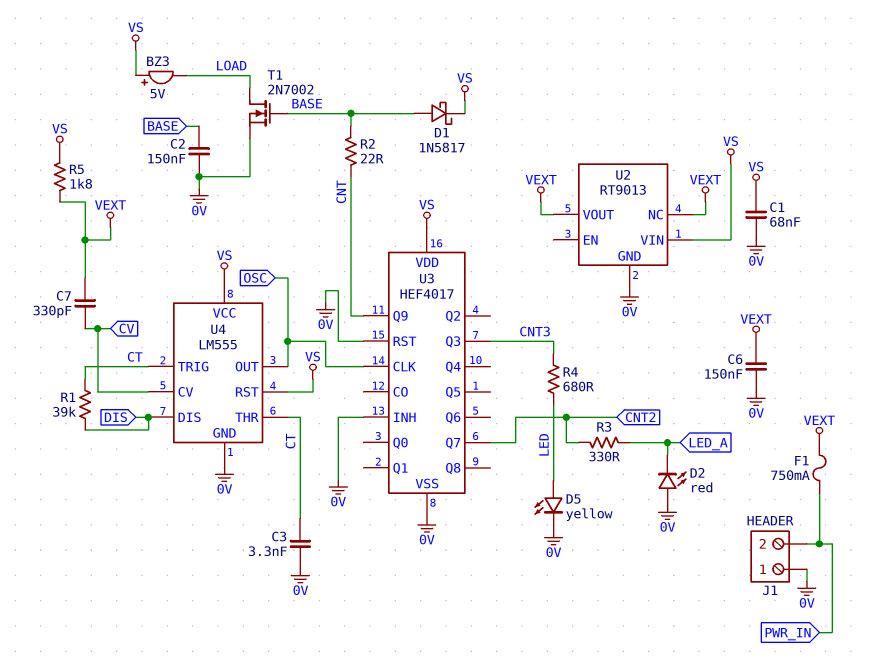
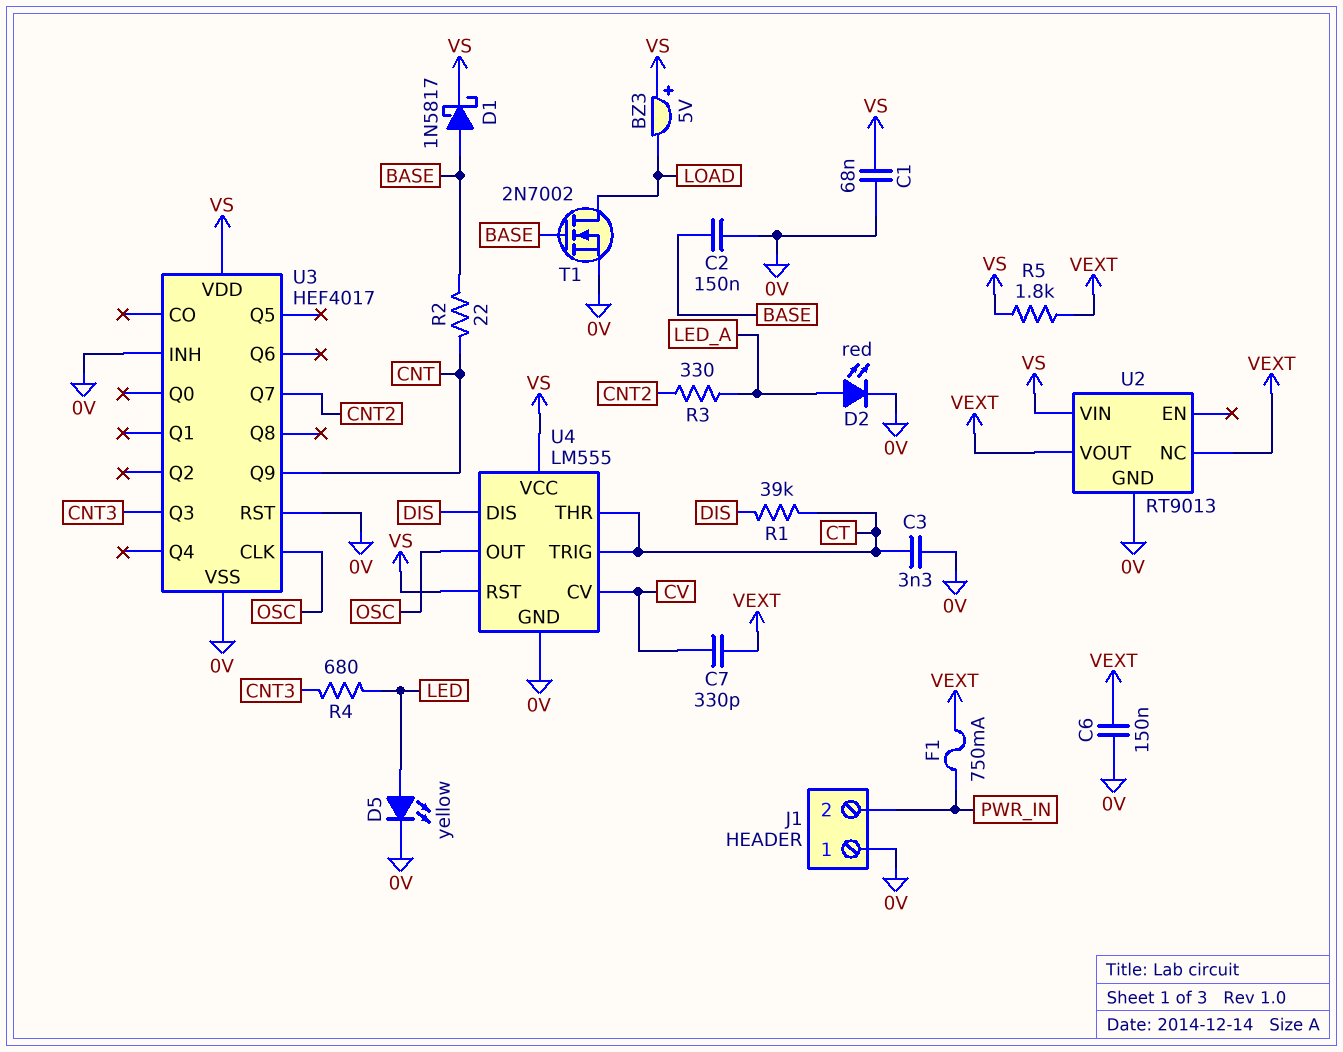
D2: LED red (A 0V, K LED_A) -> LED red (A LED_A, K 0V)

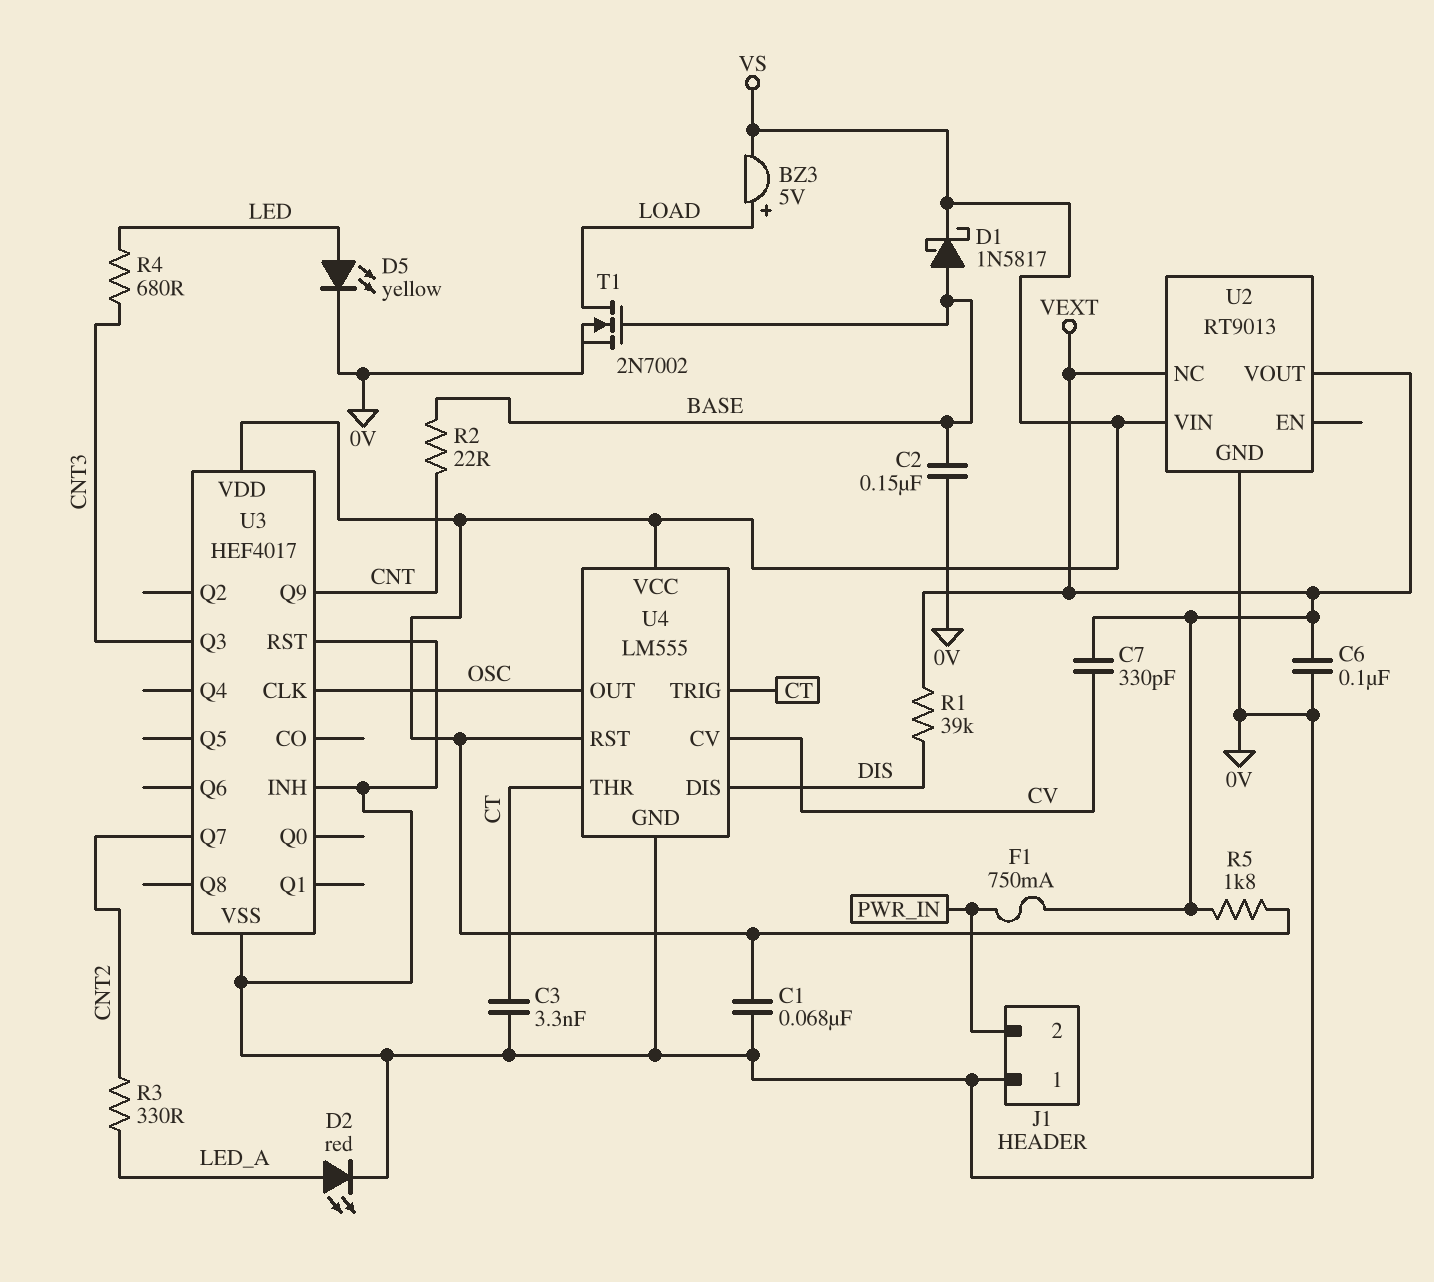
BZ3: buzzer 5V (plus VS, minus LOAD) -> buzzer 5V (plus LOAD, minus VS)
C6: 150nF (0V, VEXT) -> 100nF (0V, VEXT)
R1: 39k (CT, DIS) -> 39k (DIS, VEXT)

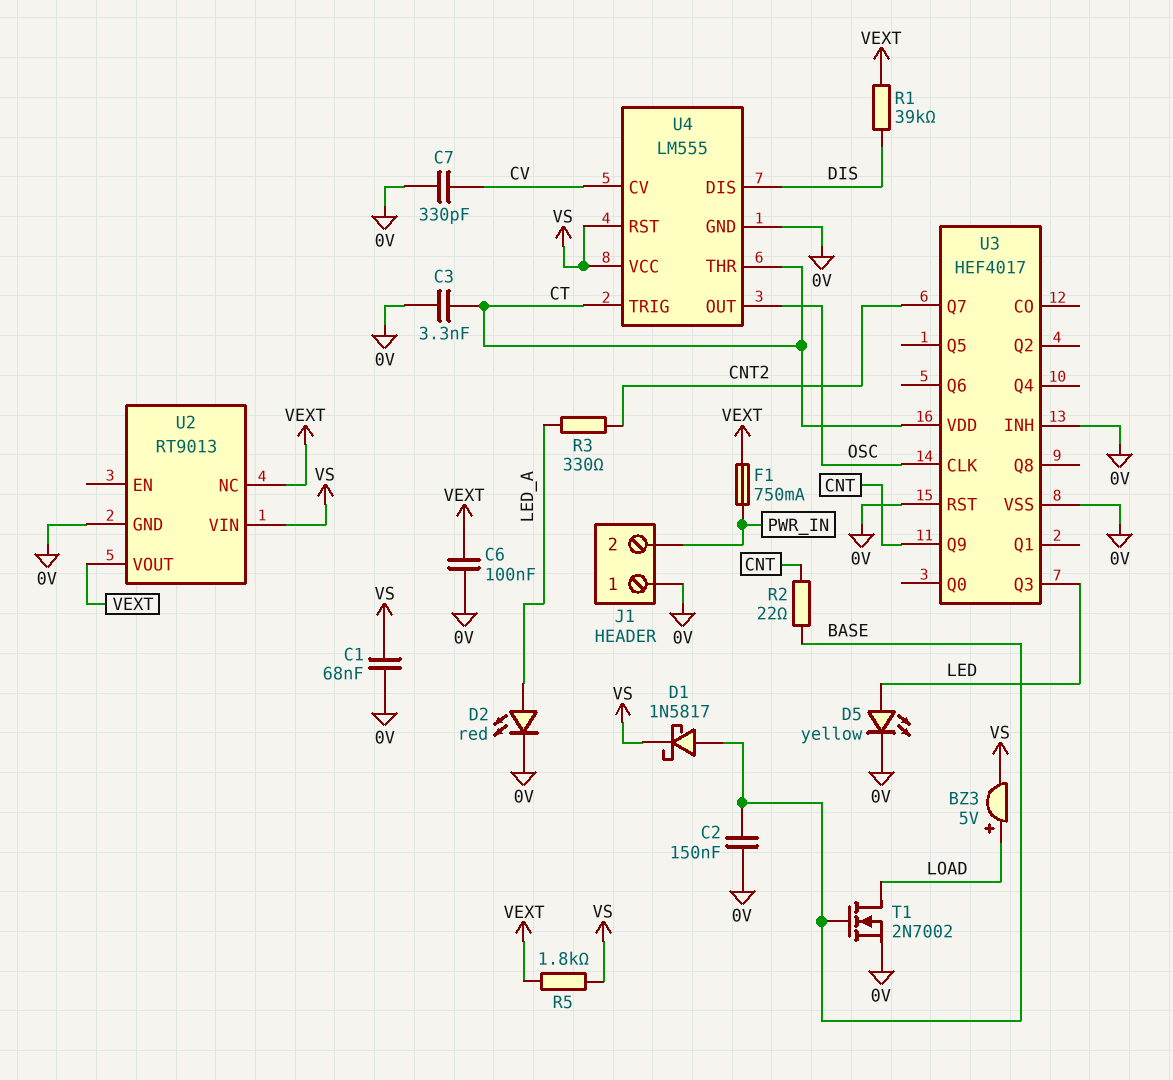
C7: 330pF (CV, VEXT) -> 330pF (0V, CV)
R4: 680 (CNT3, LED) -> none
U3 pin Q3: CNT3 -> LED
U3 pin VDD: VS -> CT

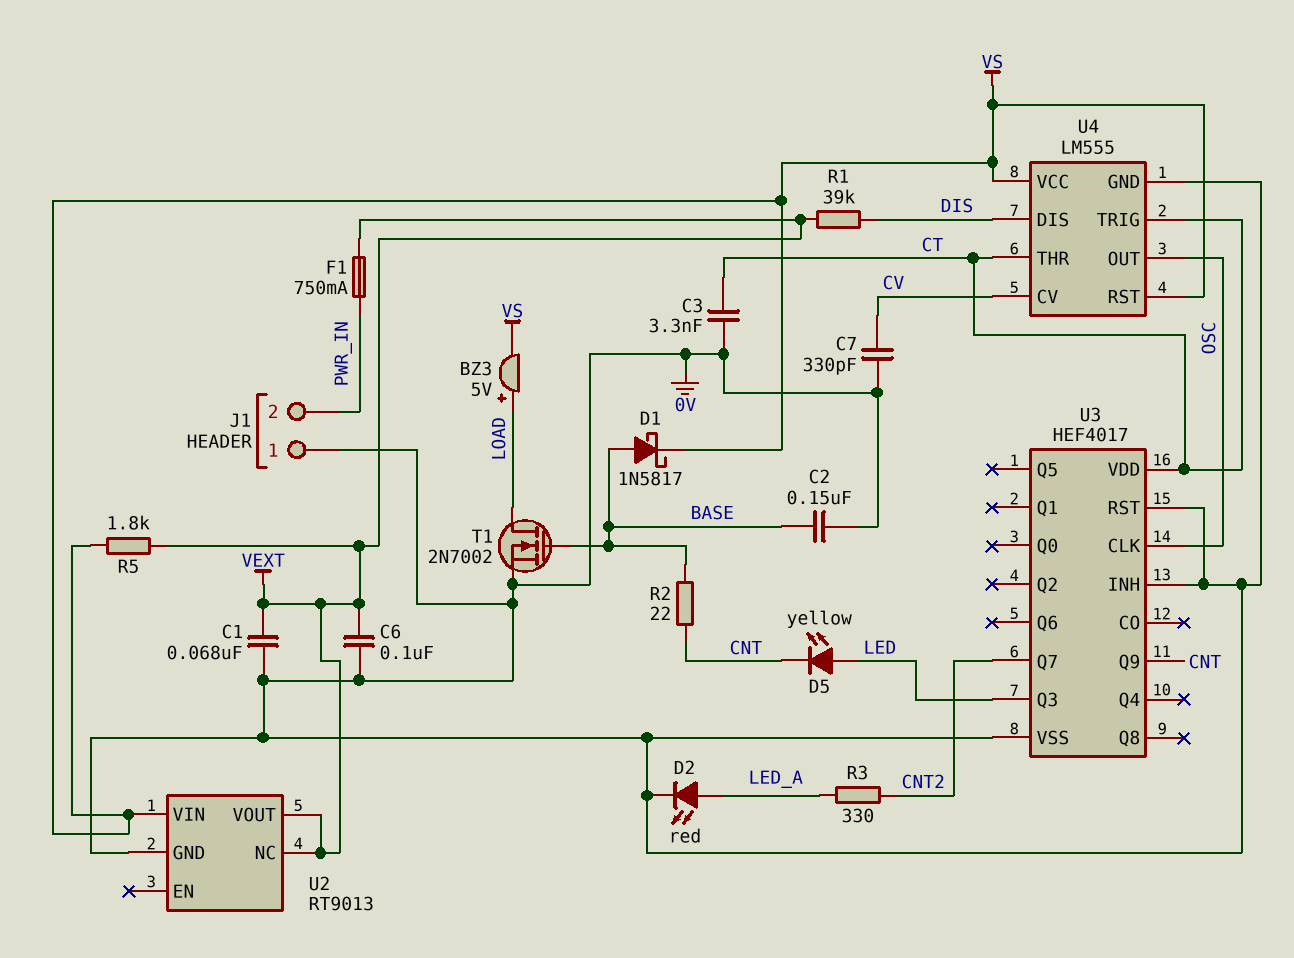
C1: 68nF (0V, VS) -> 68nF (0V, VEXT)
D5: LED yellow (A LED, K 0V) -> LED yellow (A LED, K CNT)

